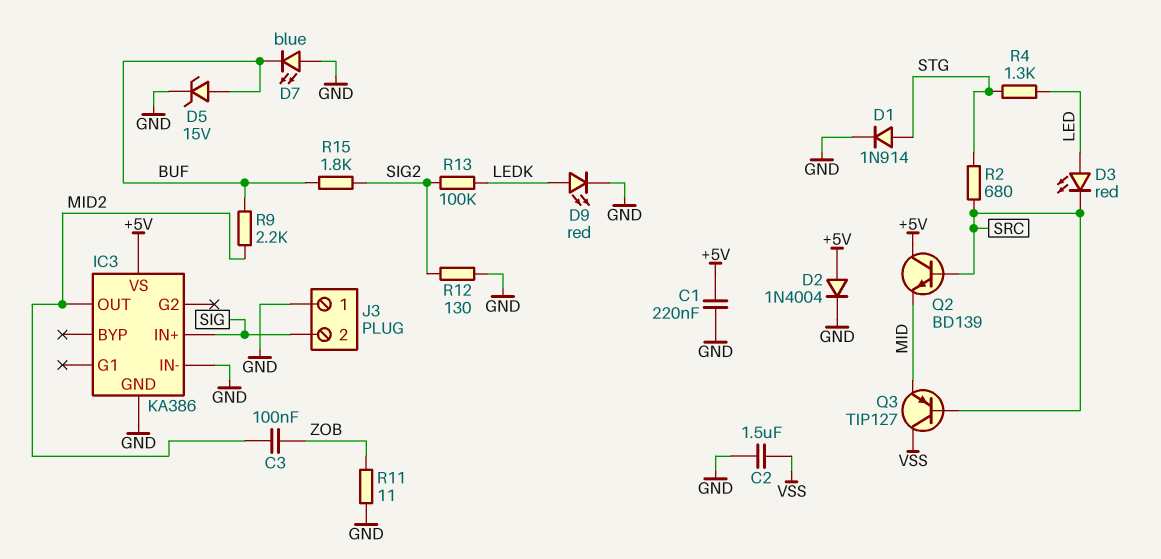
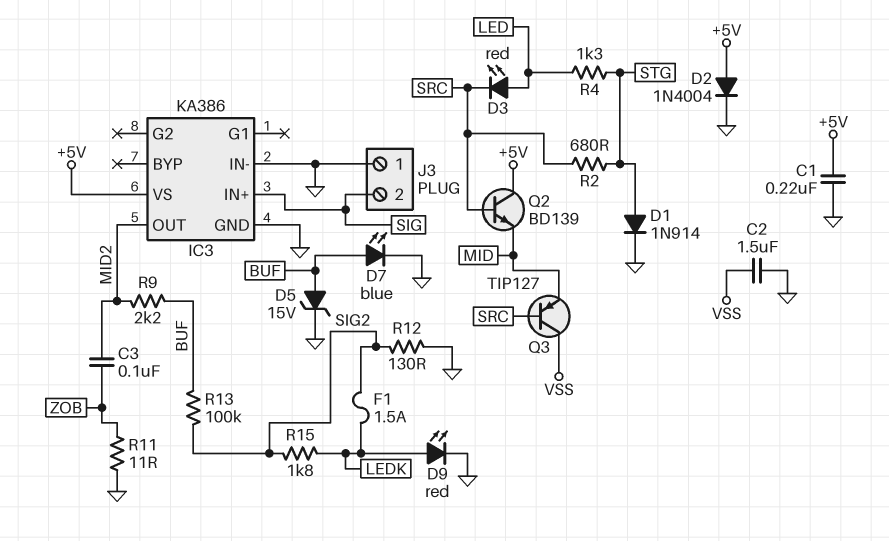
D7: LED blue (A GND, K BUF) -> LED blue (A BUF, K GND)
F1: none -> 1.5A (LEDK, SIG2)
R13: 100k (LEDK, SIG2) -> 100k (BUF, SIG2)
R15: 1.8k (BUF, SIG2) -> 1.8k (LEDK, SIG2)

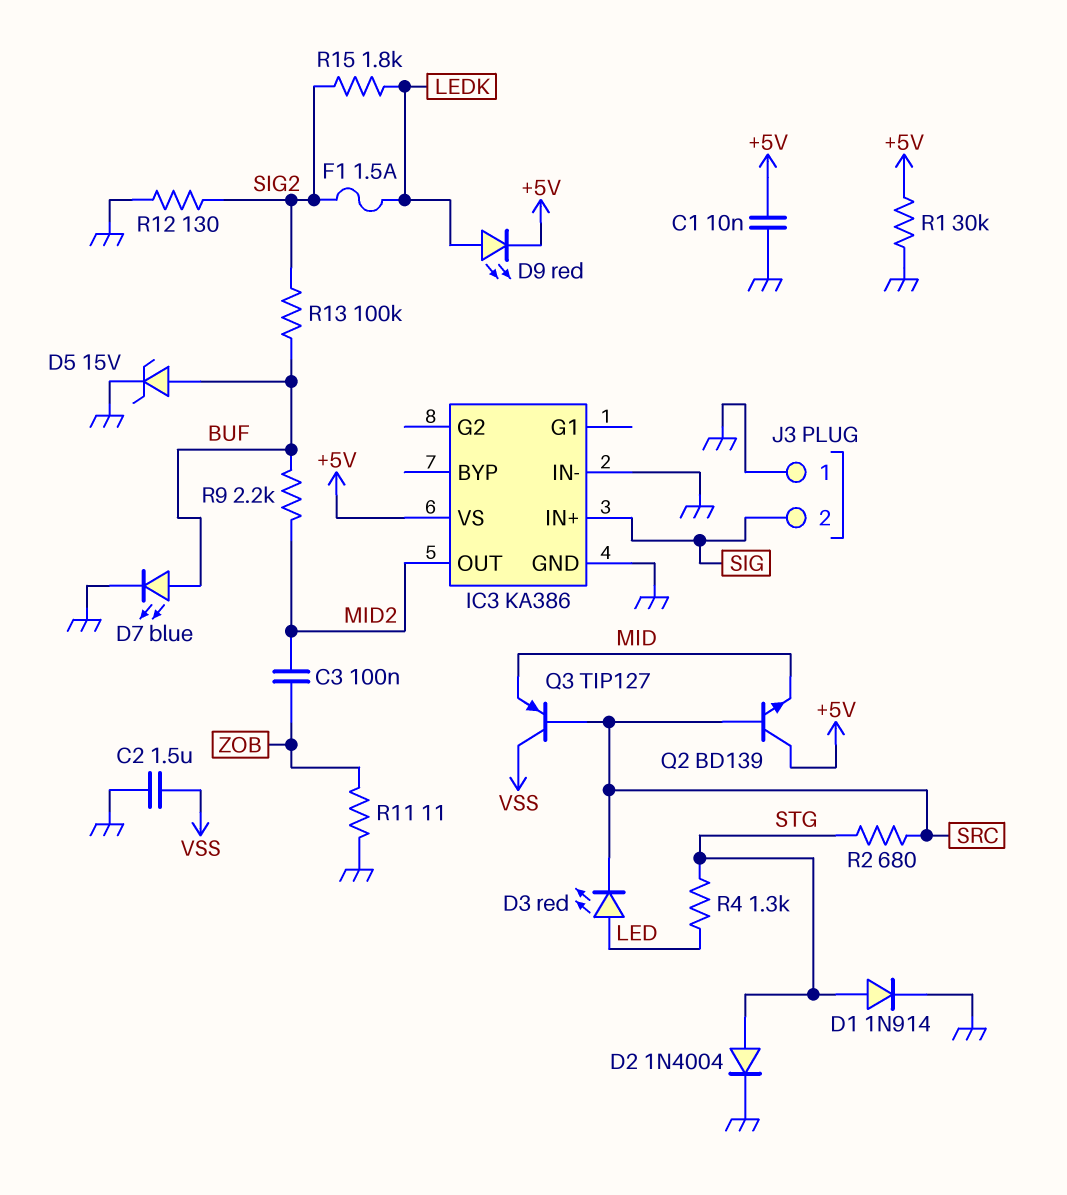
C1: 220nF (+5V, GND) -> 10nF (+5V, GND)
D2: diode 1N4004 (A +5V, K GND) -> diode 1N4004 (A STG, K GND)
D9: LED red (A LEDK, K GND) -> LED red (A LEDK, K +5V)
R1: none -> 30k (+5V, GND)

